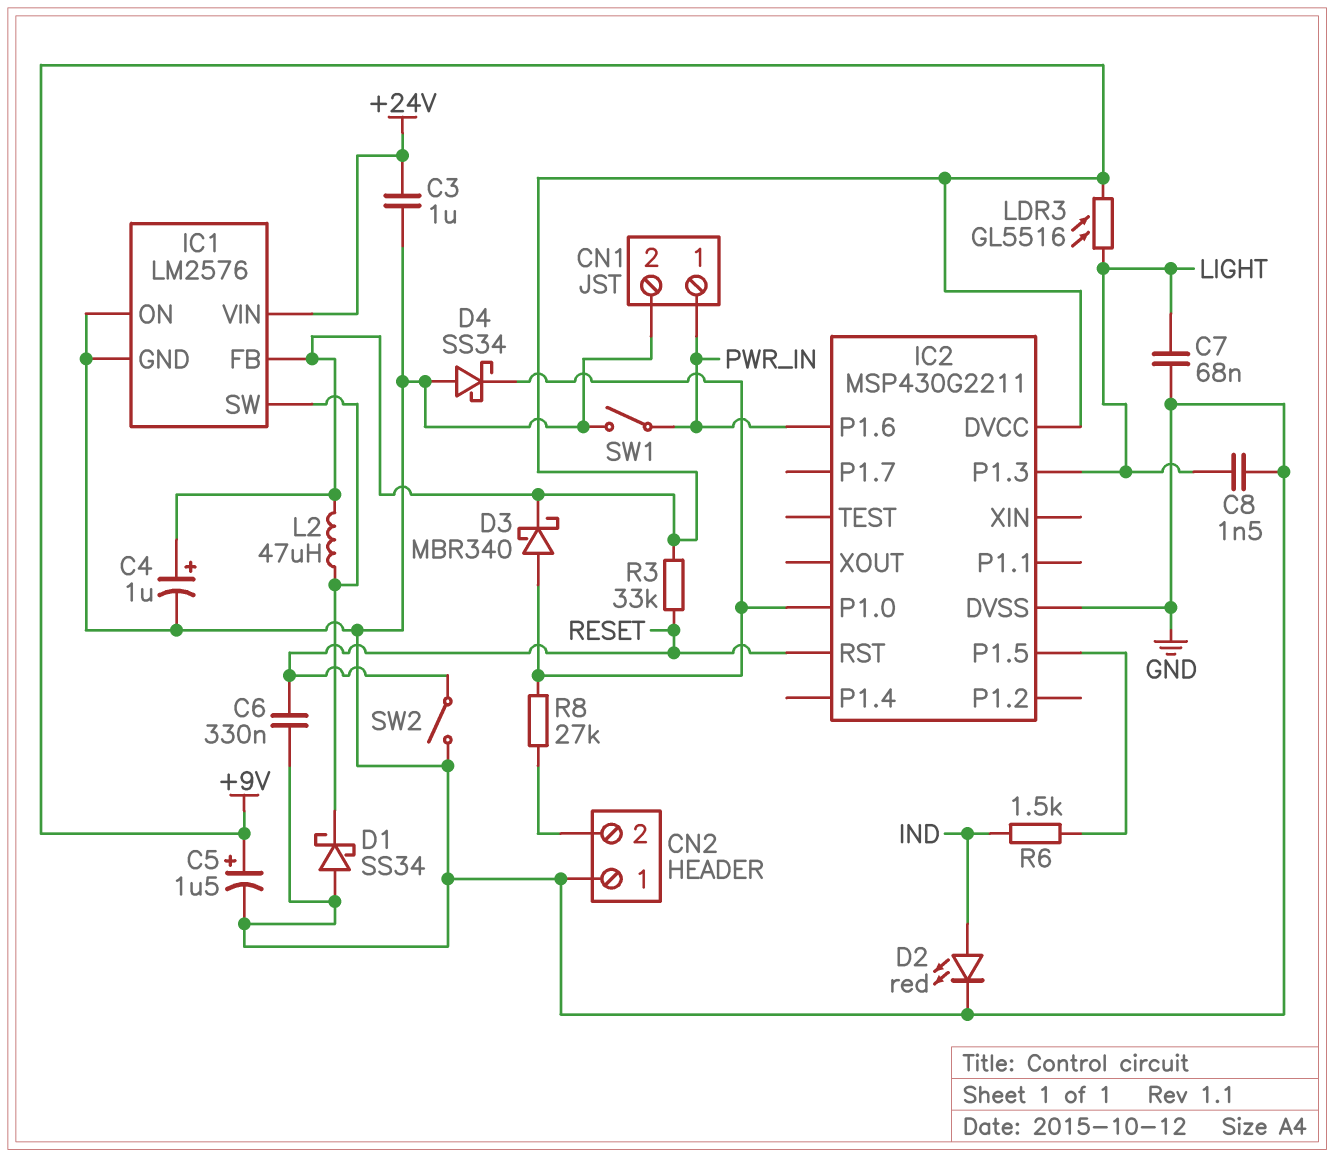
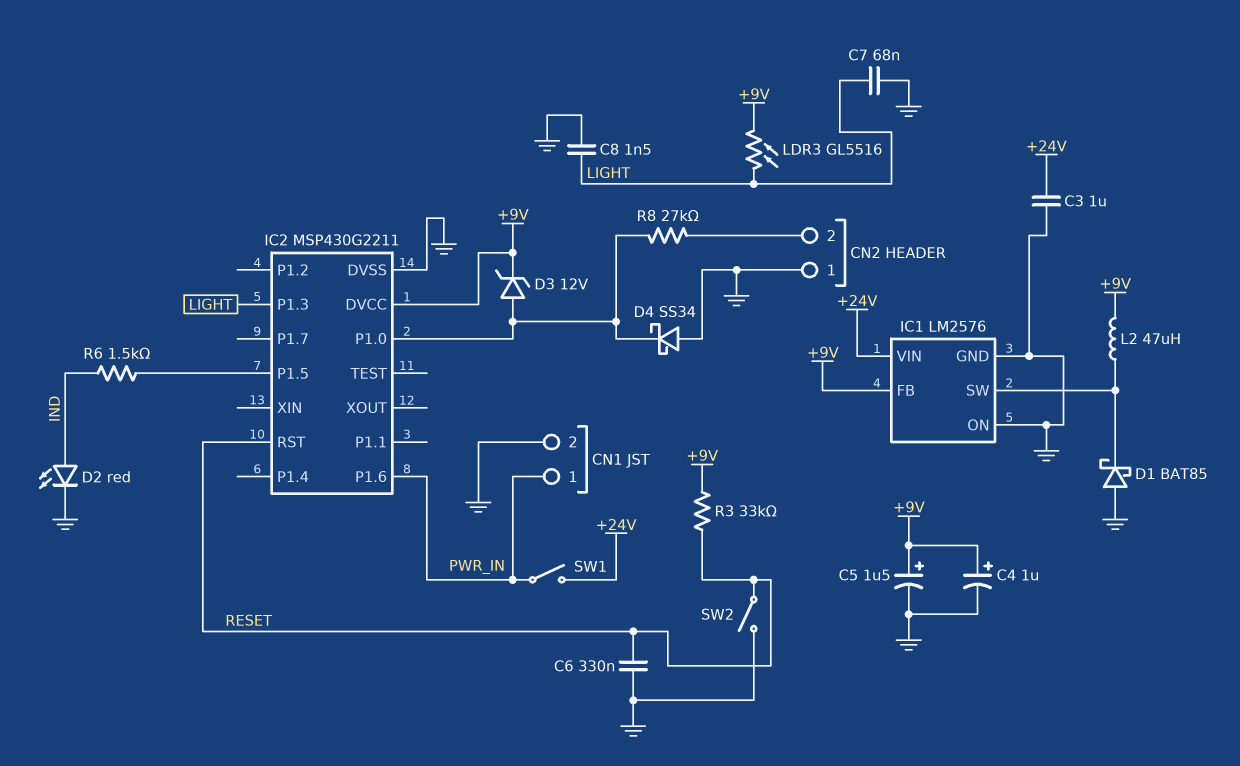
D1: schottky SS34 (A GND, K IC1/SW) -> schottky BAT85 (A GND, K IC1/SW)
D3: schottky MBR340 (A IC2/P1.0, K +9V) -> zener 12V (A IC2/P1.0, K +9V)
SW1: switch (GND, PWR_IN) -> switch (+24V, PWR_IN)

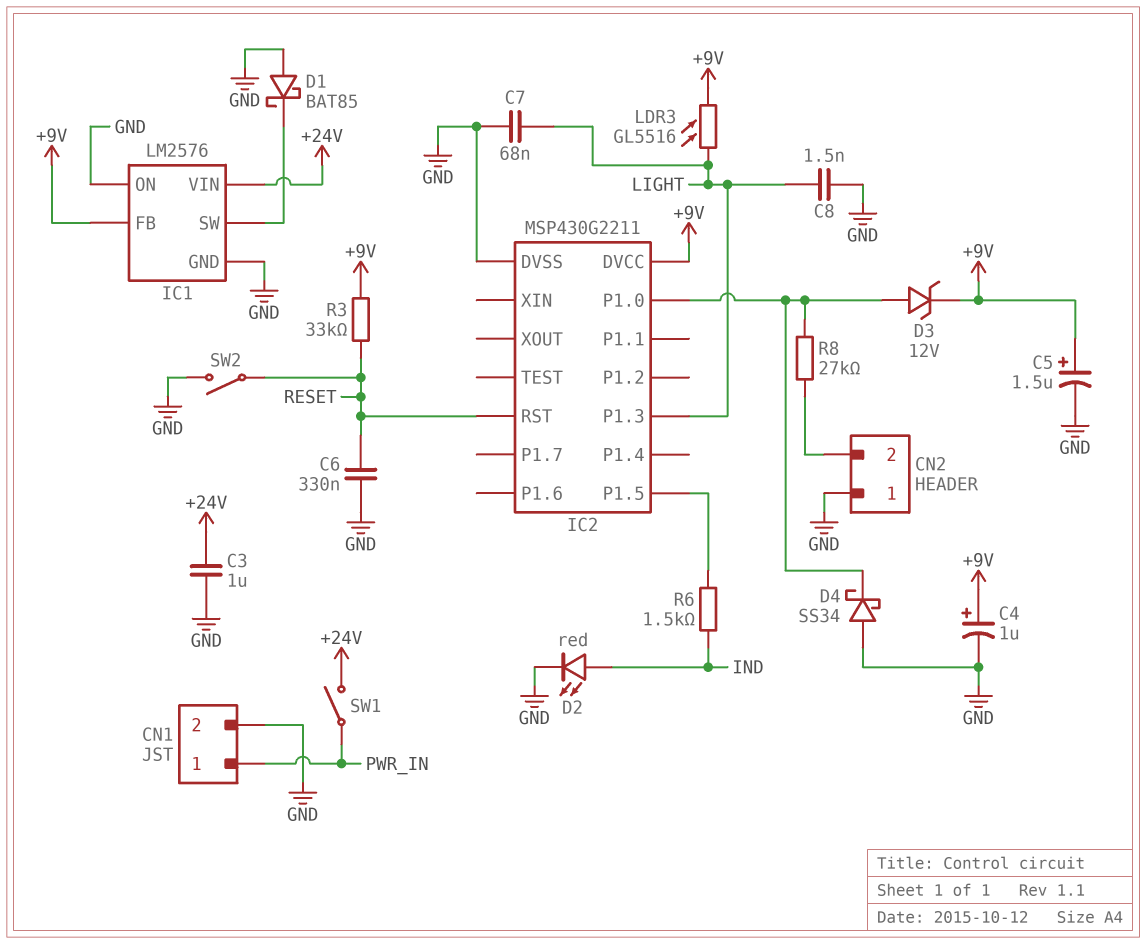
IC2 pin P1.6: PWR_IN -> none
L2: 47uH (+9V, IC1/SW) -> none

